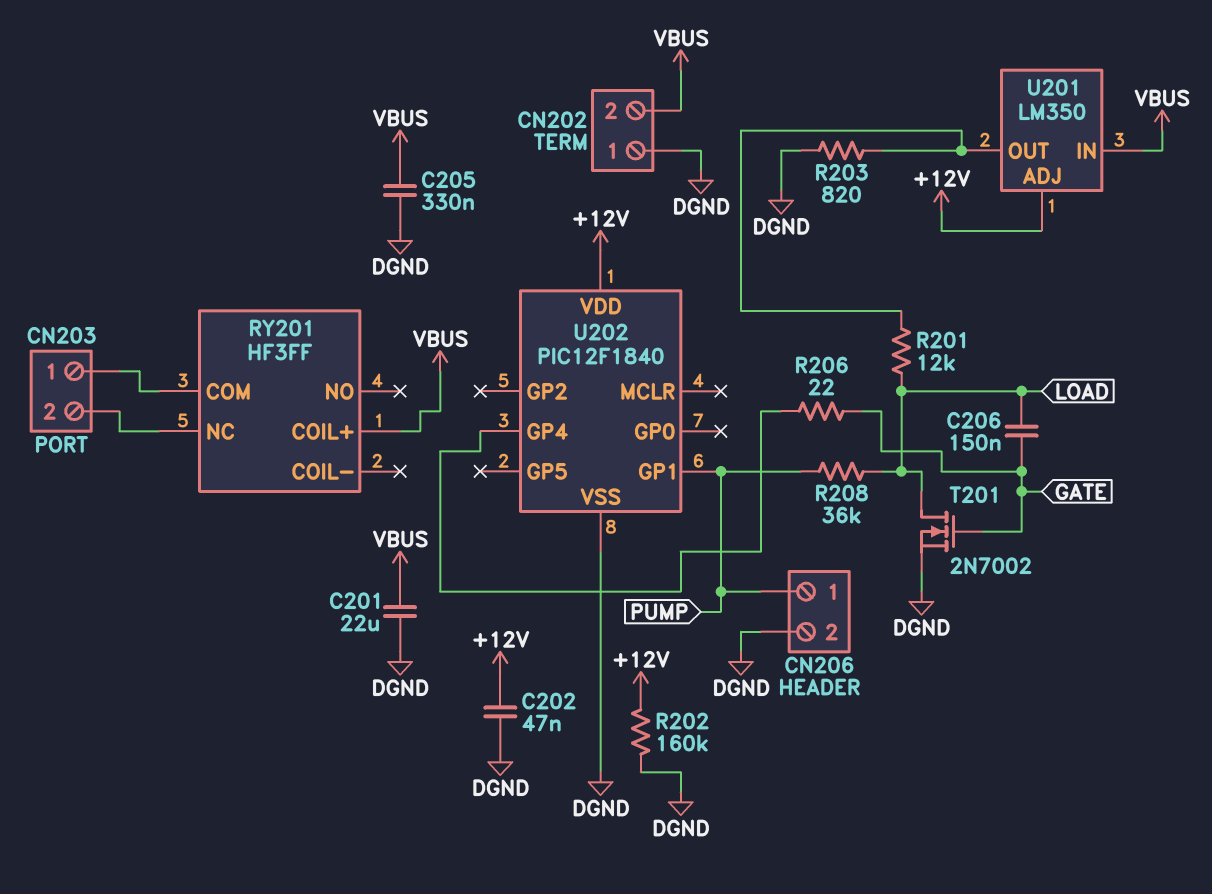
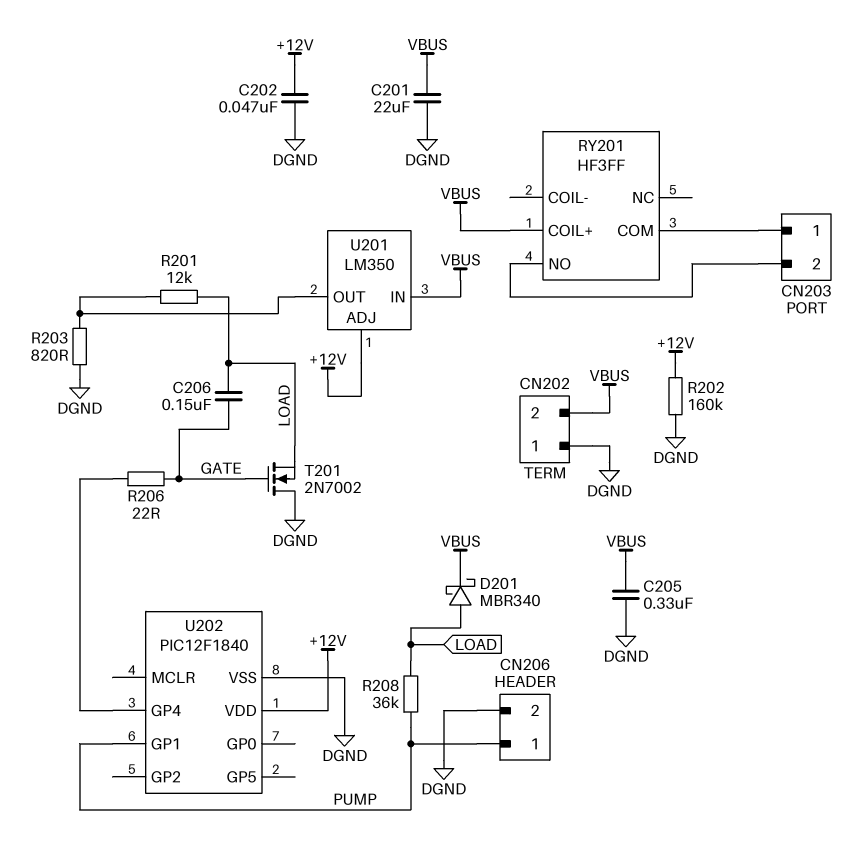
D201: none -> schottky MBR340 (A LOAD, K VBUS)
RY201 pin NC: CN203/2 -> none
RY201 pin NO: none -> CN203/2
T201: NMOS 2N7002 (G GATE, D LOAD, S DGND) -> NMOS 2N7002 (G GATE, D DGND, S LOAD)

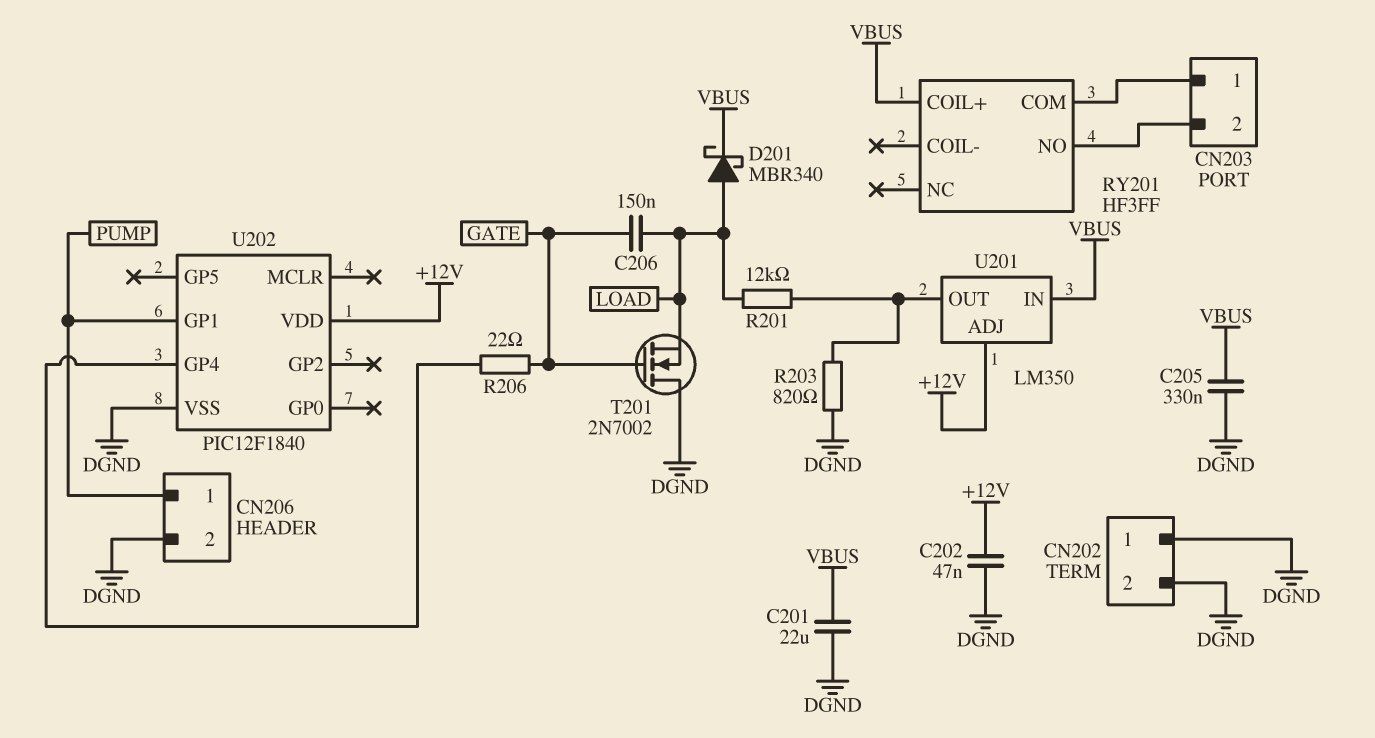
CN202 pin 2: VBUS -> DGND
R202: 160k (+12V, DGND) -> none
R208: 36k (LOAD, PUMP) -> none

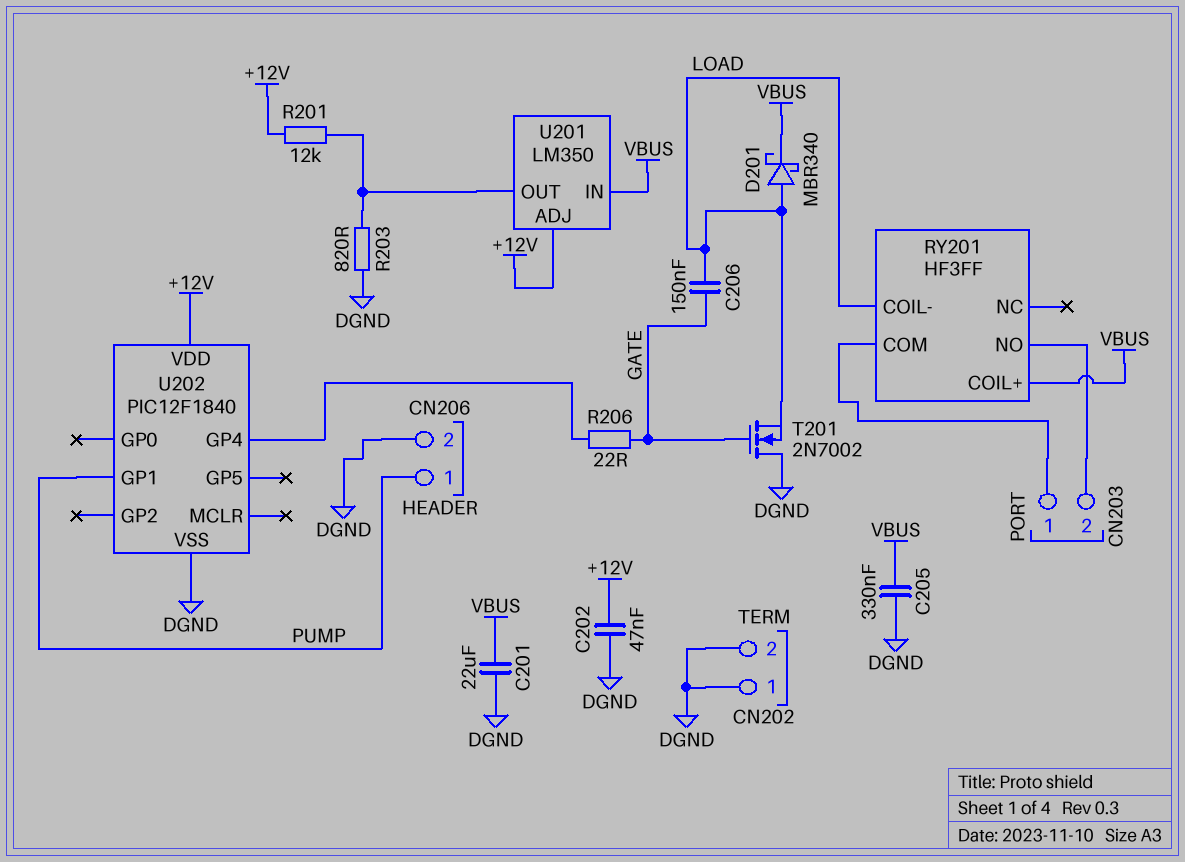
R201: 12k (LOAD, U201/OUT) -> 12k (+12V, U201/OUT)
RY201 pin COIL-: none -> LOAD

